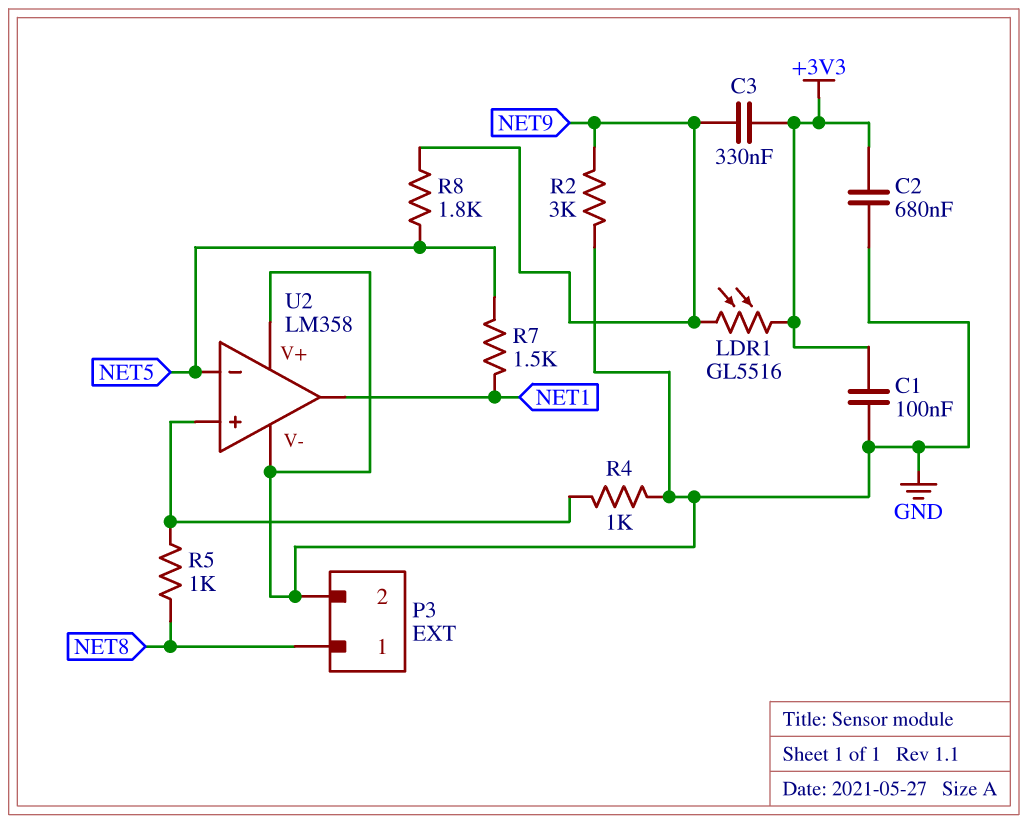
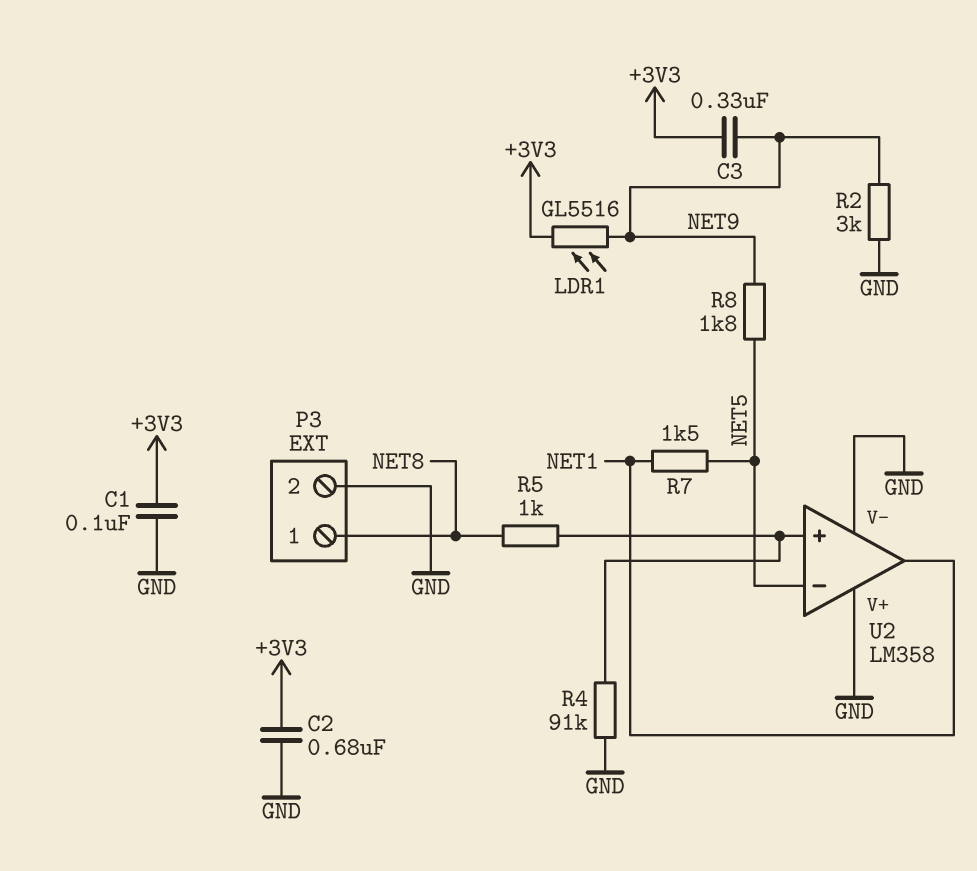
R4: 1k (GND, U2/in+) -> 91k (GND, U2/in+)

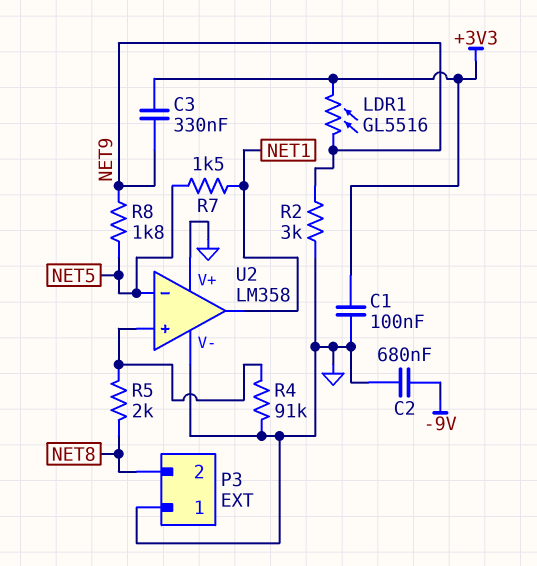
C2: 680nF (+3V3, GND) -> 680nF (-9V, GND)
P3 pin 1: NET8 -> GND
P3 pin 2: GND -> NET8
R5: 1k (NET8, U2/in+) -> 2k (NET8, U2/in+)

